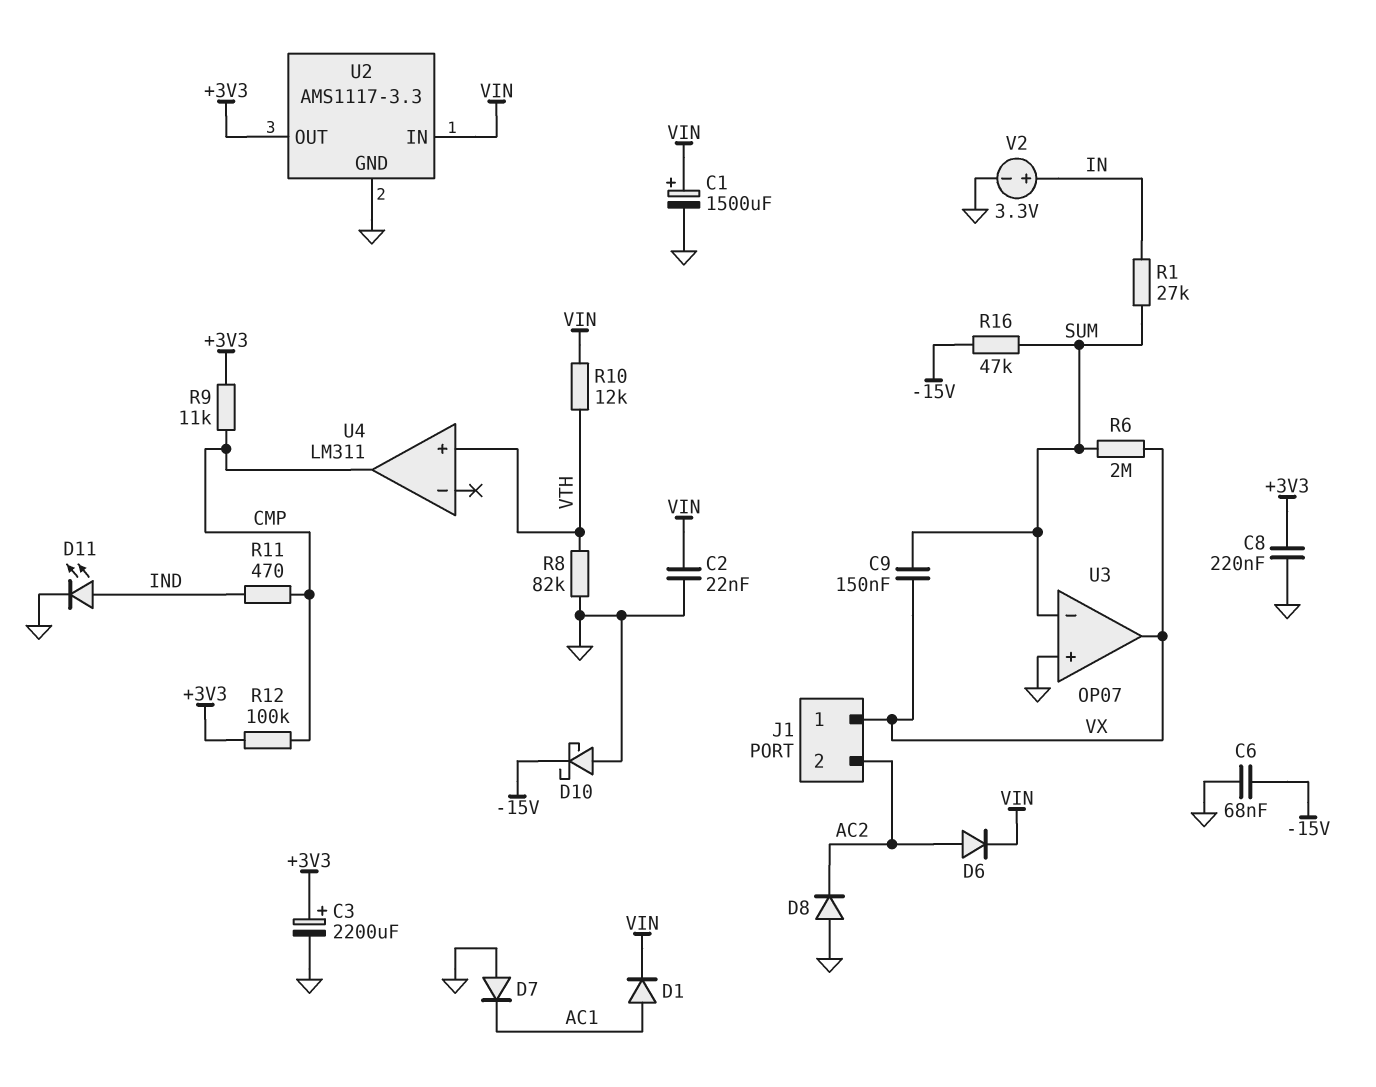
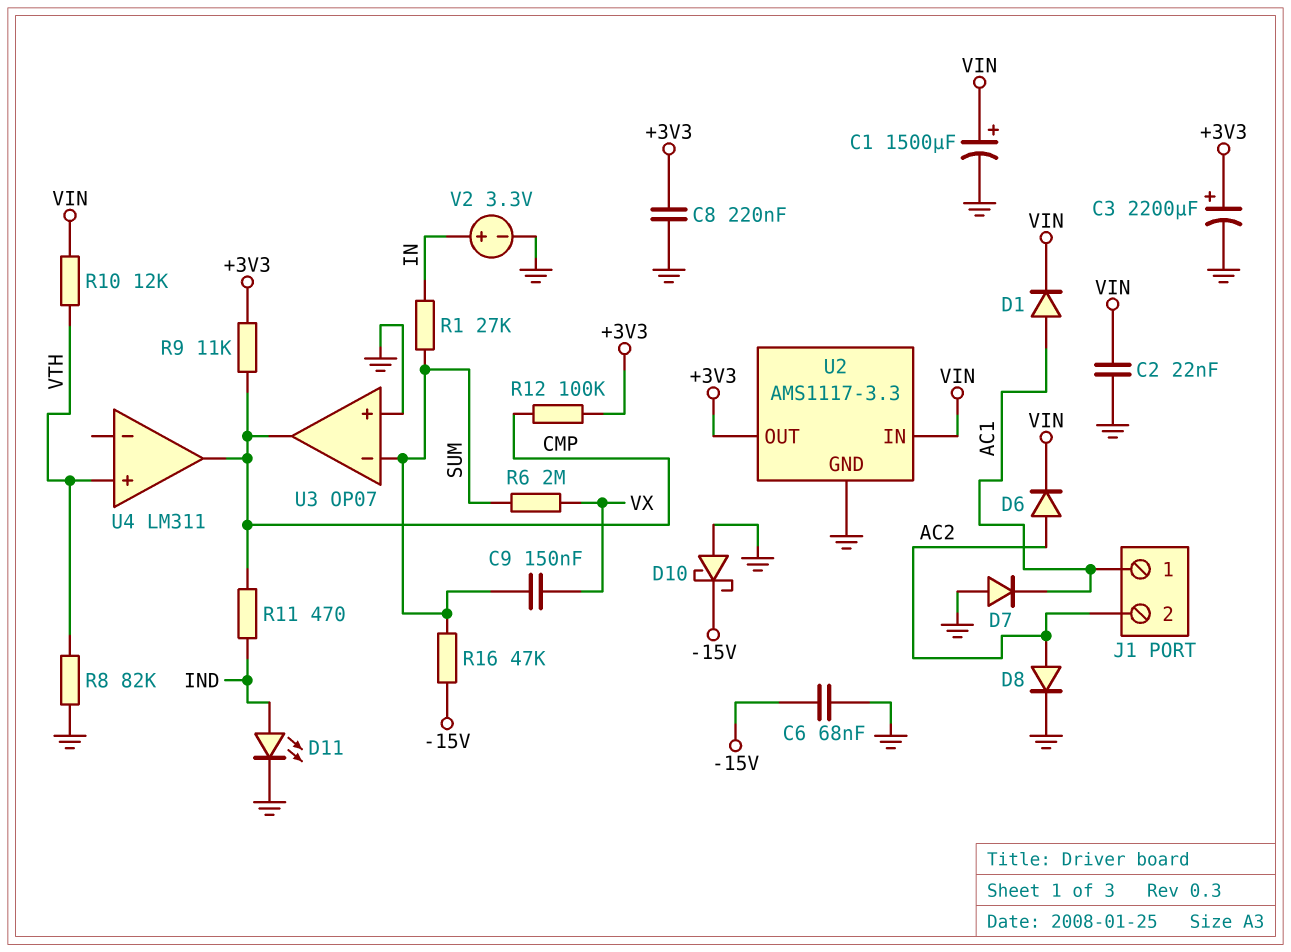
D8: diode (A GND, K AC2) -> diode (A AC2, K GND)
J1 pin 1: VX -> AC1
U3 pin out: VX -> CMP

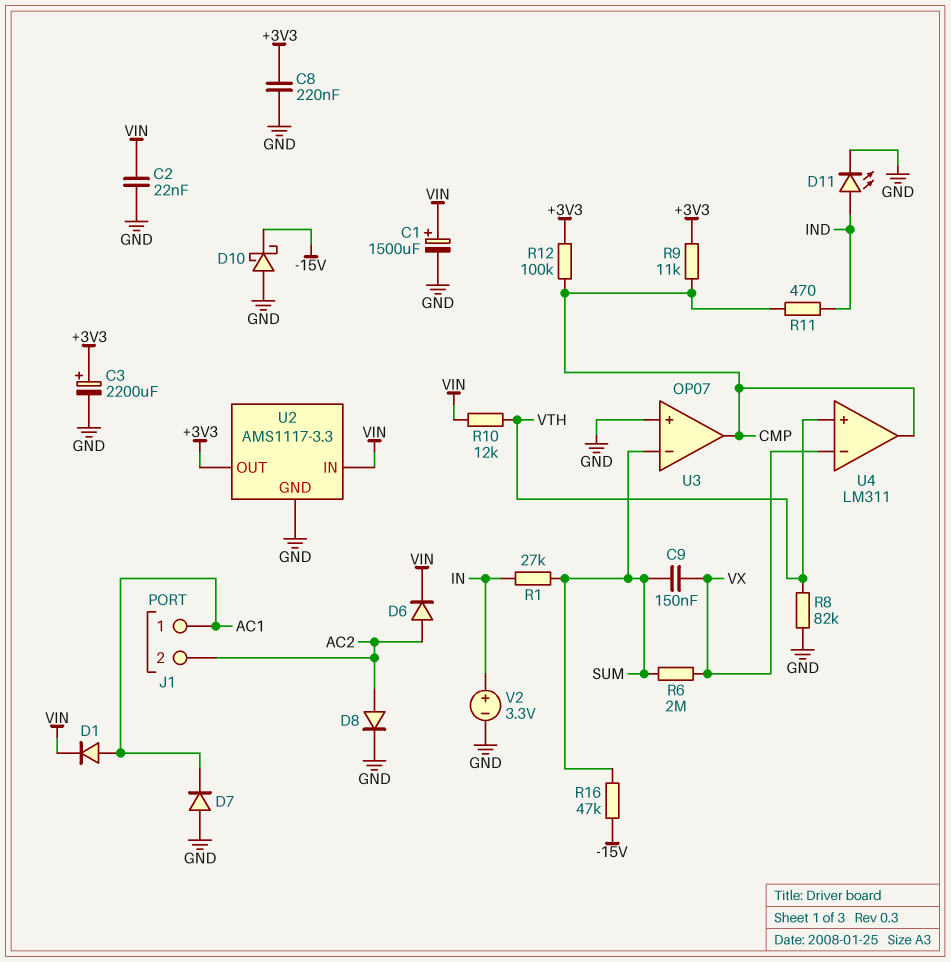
C6: 68nF (-15V, GND) -> none
U4 pin in-: none -> VX

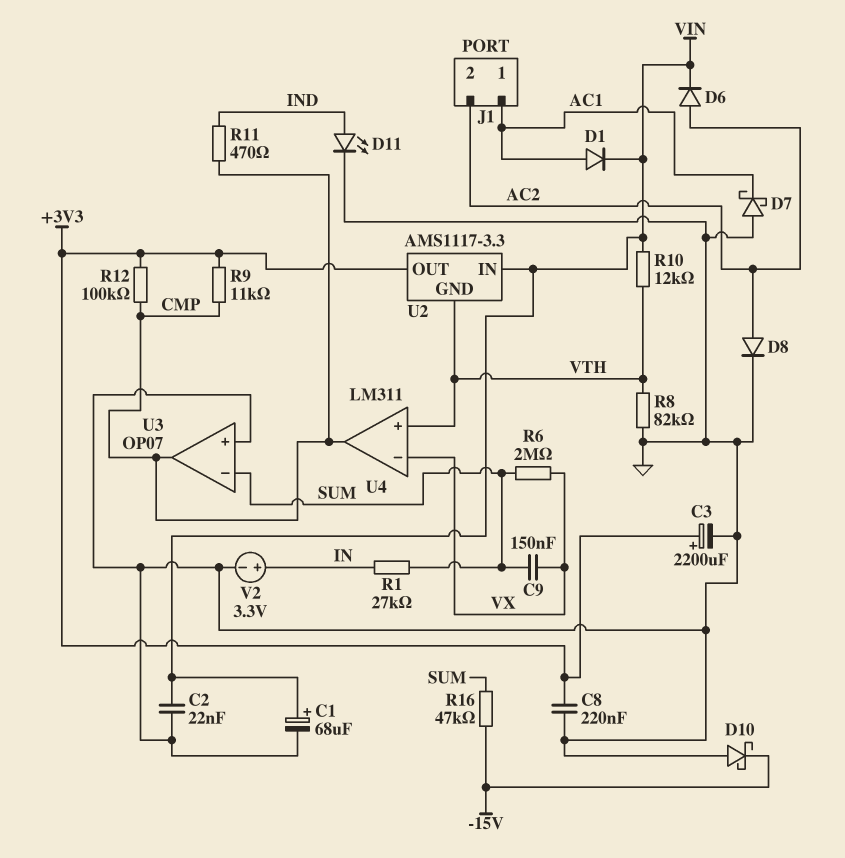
C1: 1500uF (plus VIN, minus GND) -> 68uF (plus VIN, minus GND)
D7: diode (A GND, K AC1) -> schottky (A GND, K AC1)
U2 pin GND: GND -> VTH

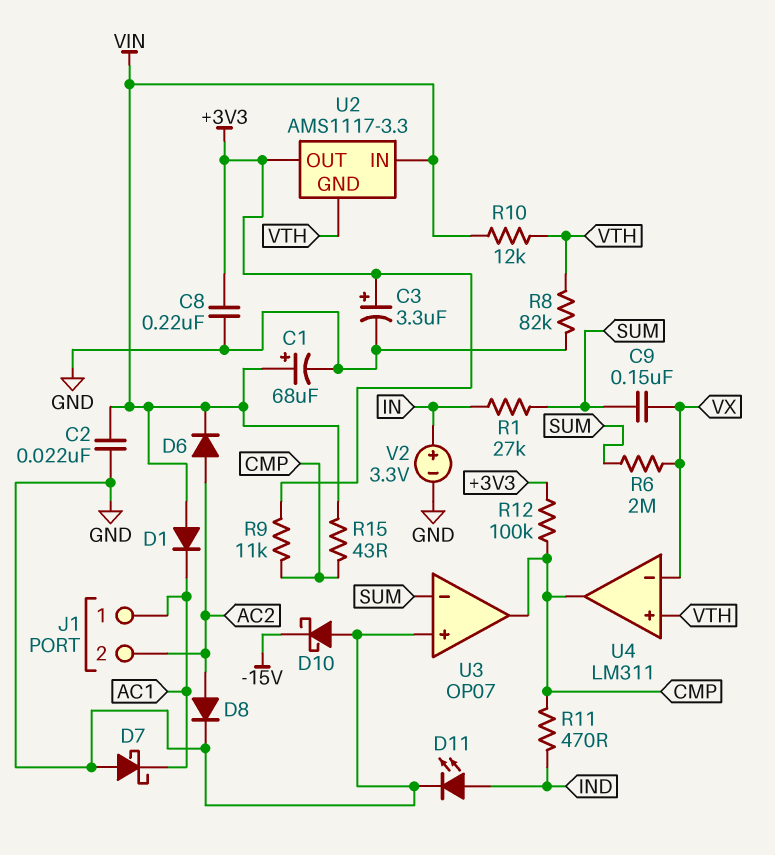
C3: 2200uF (plus +3V3, minus GND) -> 3.3uF (plus +3V3, minus GND)
D1: diode (A AC1, K VIN) -> diode (A VIN, K AC1)
R15: none -> 43 (CMP, VIN)
R16: 47k (-15V, SUM) -> none

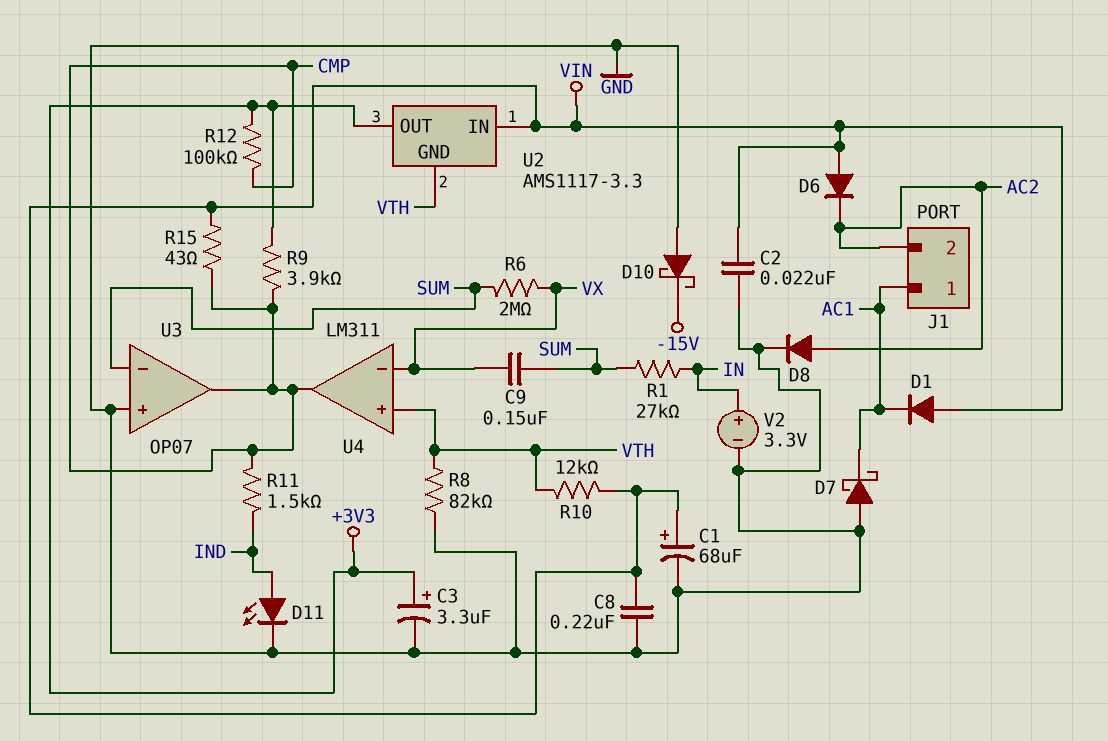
C8: 220nF (+3V3, GND) -> 220nF (GND, VIN)
D6: diode (A AC2, K VIN) -> diode (A VIN, K AC2)
R9: 11k (+3V3, CMP) -> 3.9k (+3V3, CMP)
R11: 470 (CMP, IND) -> 1.5k (CMP, IND)

